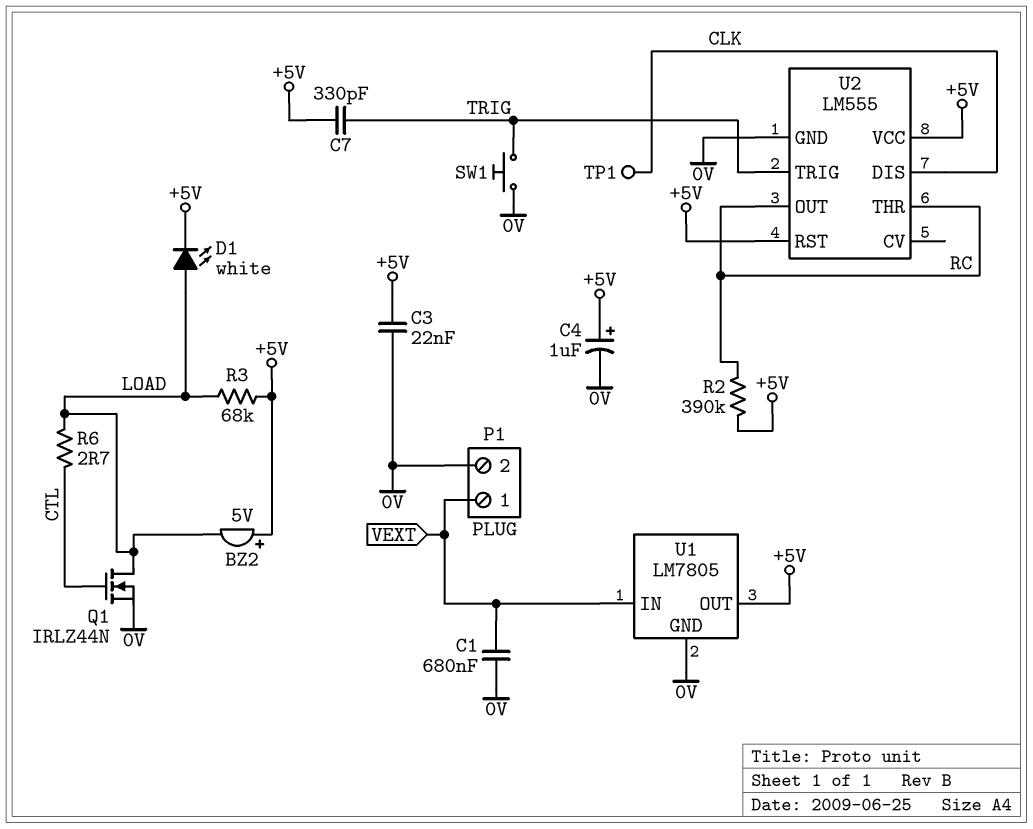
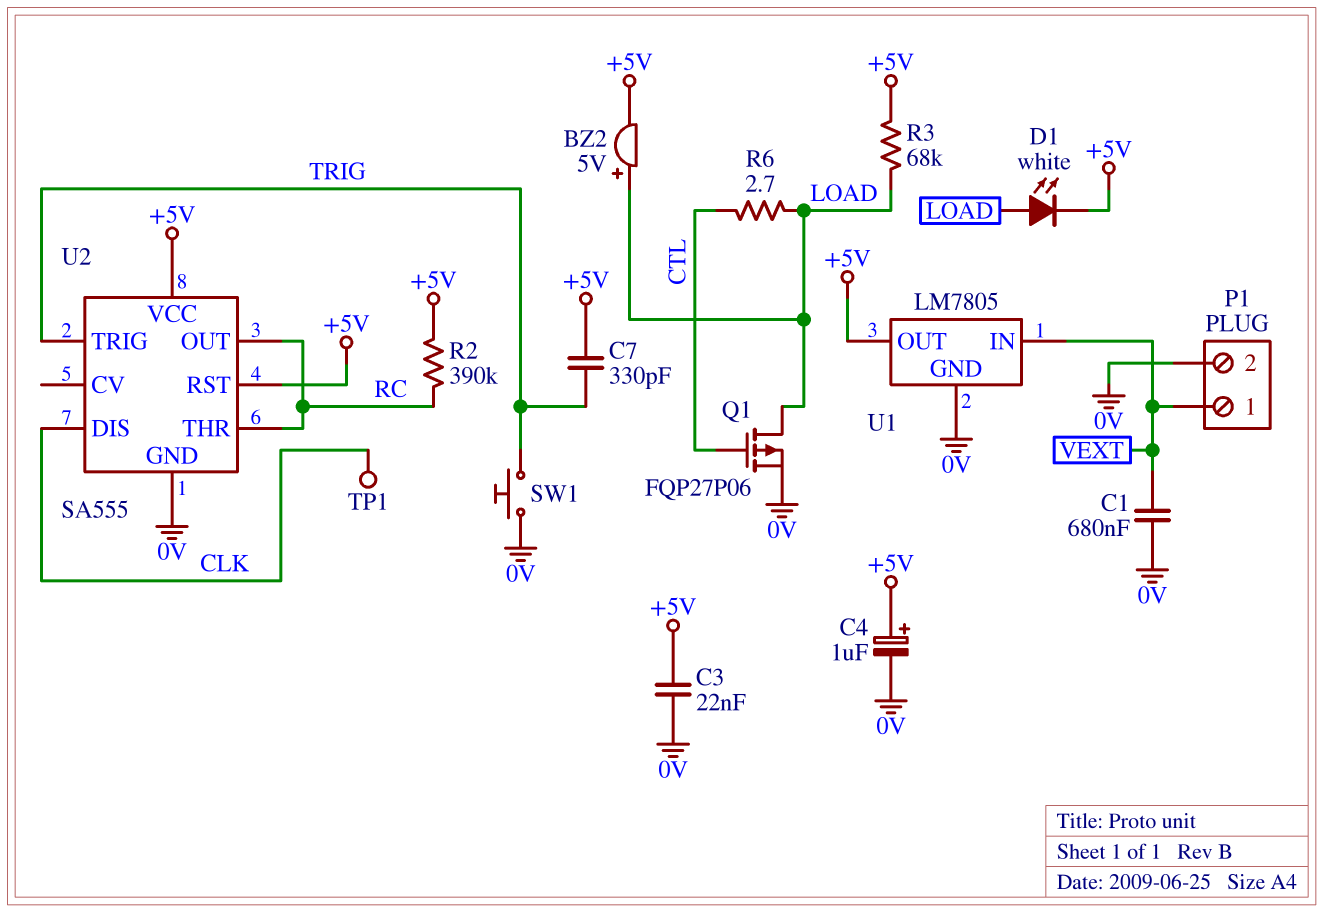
BZ2: buzzer 5V (plus +5V, minus LOAD) -> buzzer 5V (plus LOAD, minus +5V)
Q1: NMOS IRLZ44N (G CTL, D LOAD, S 0V) -> PMOS FQP27P06 (G CTL, D LOAD, S 0V)
U2: LM555 -> SA555

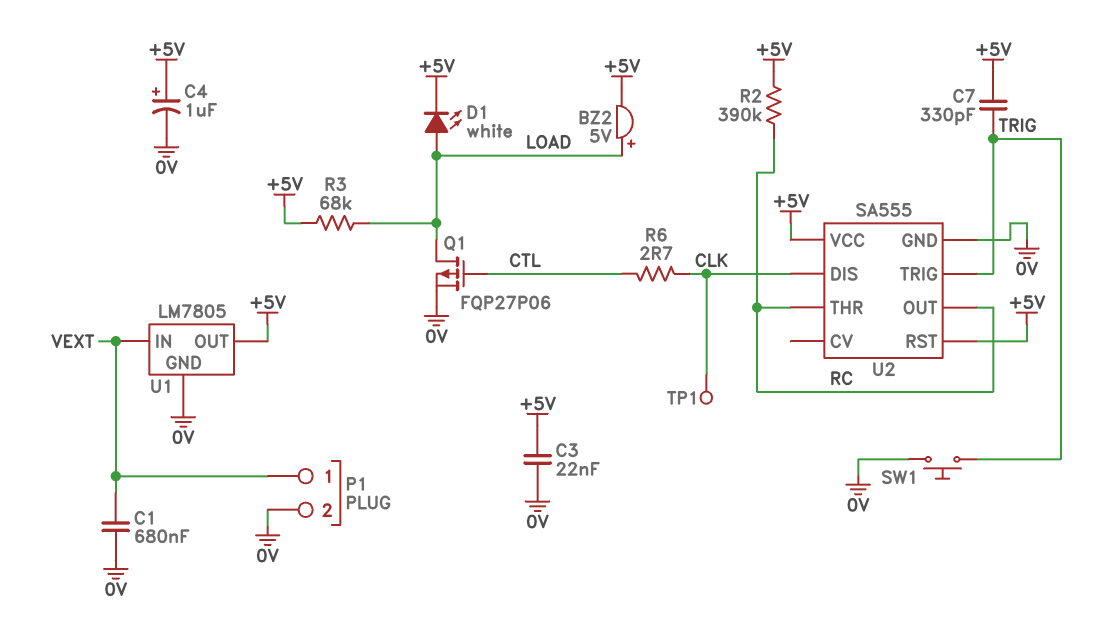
R6: 2.7 (CTL, LOAD) -> 2.7 (CLK, CTL)

